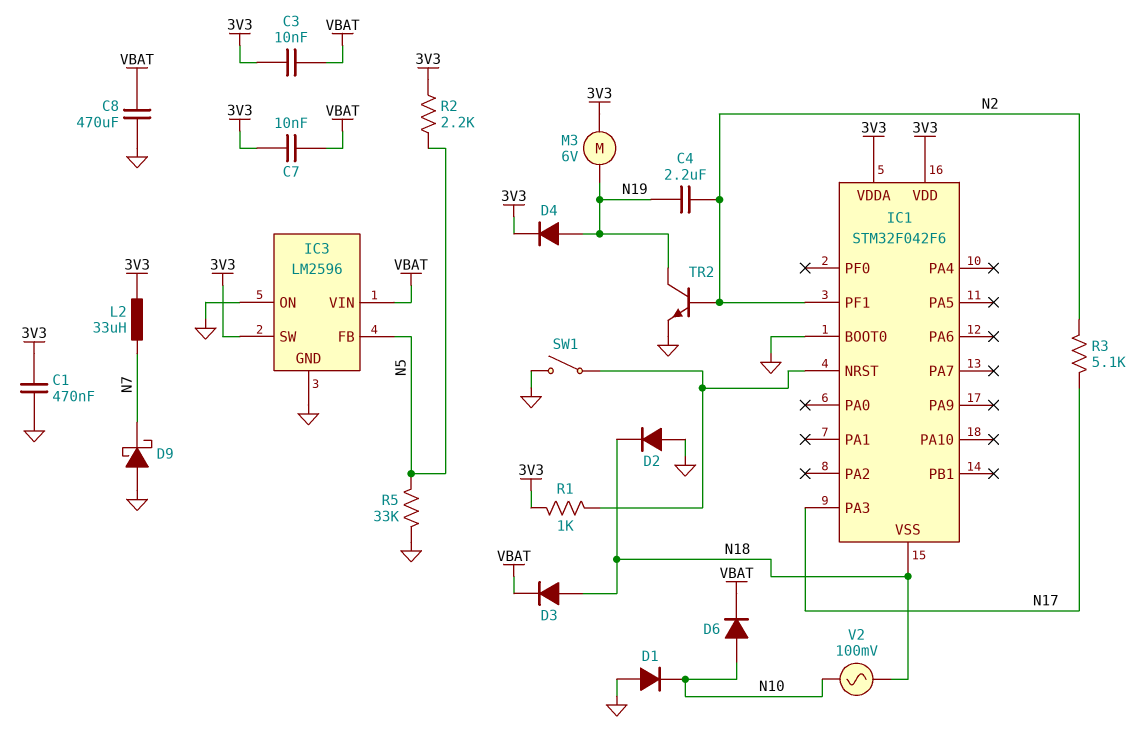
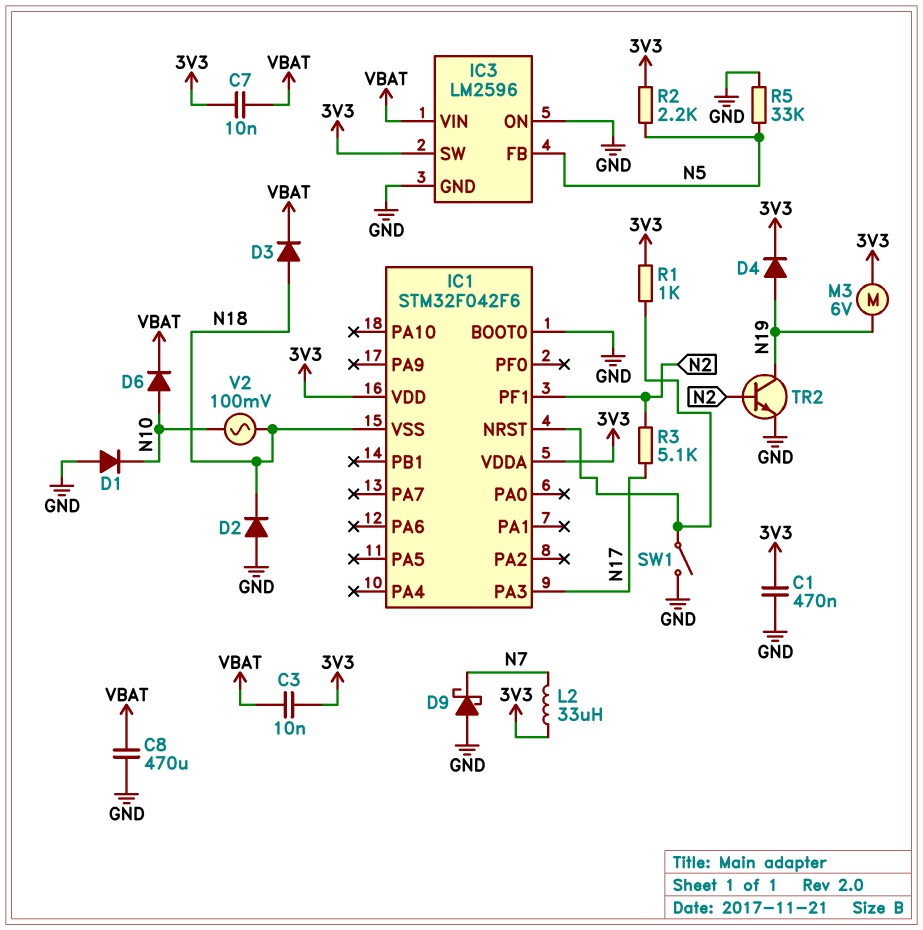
C4: 2.2uF (N2, N19) -> none

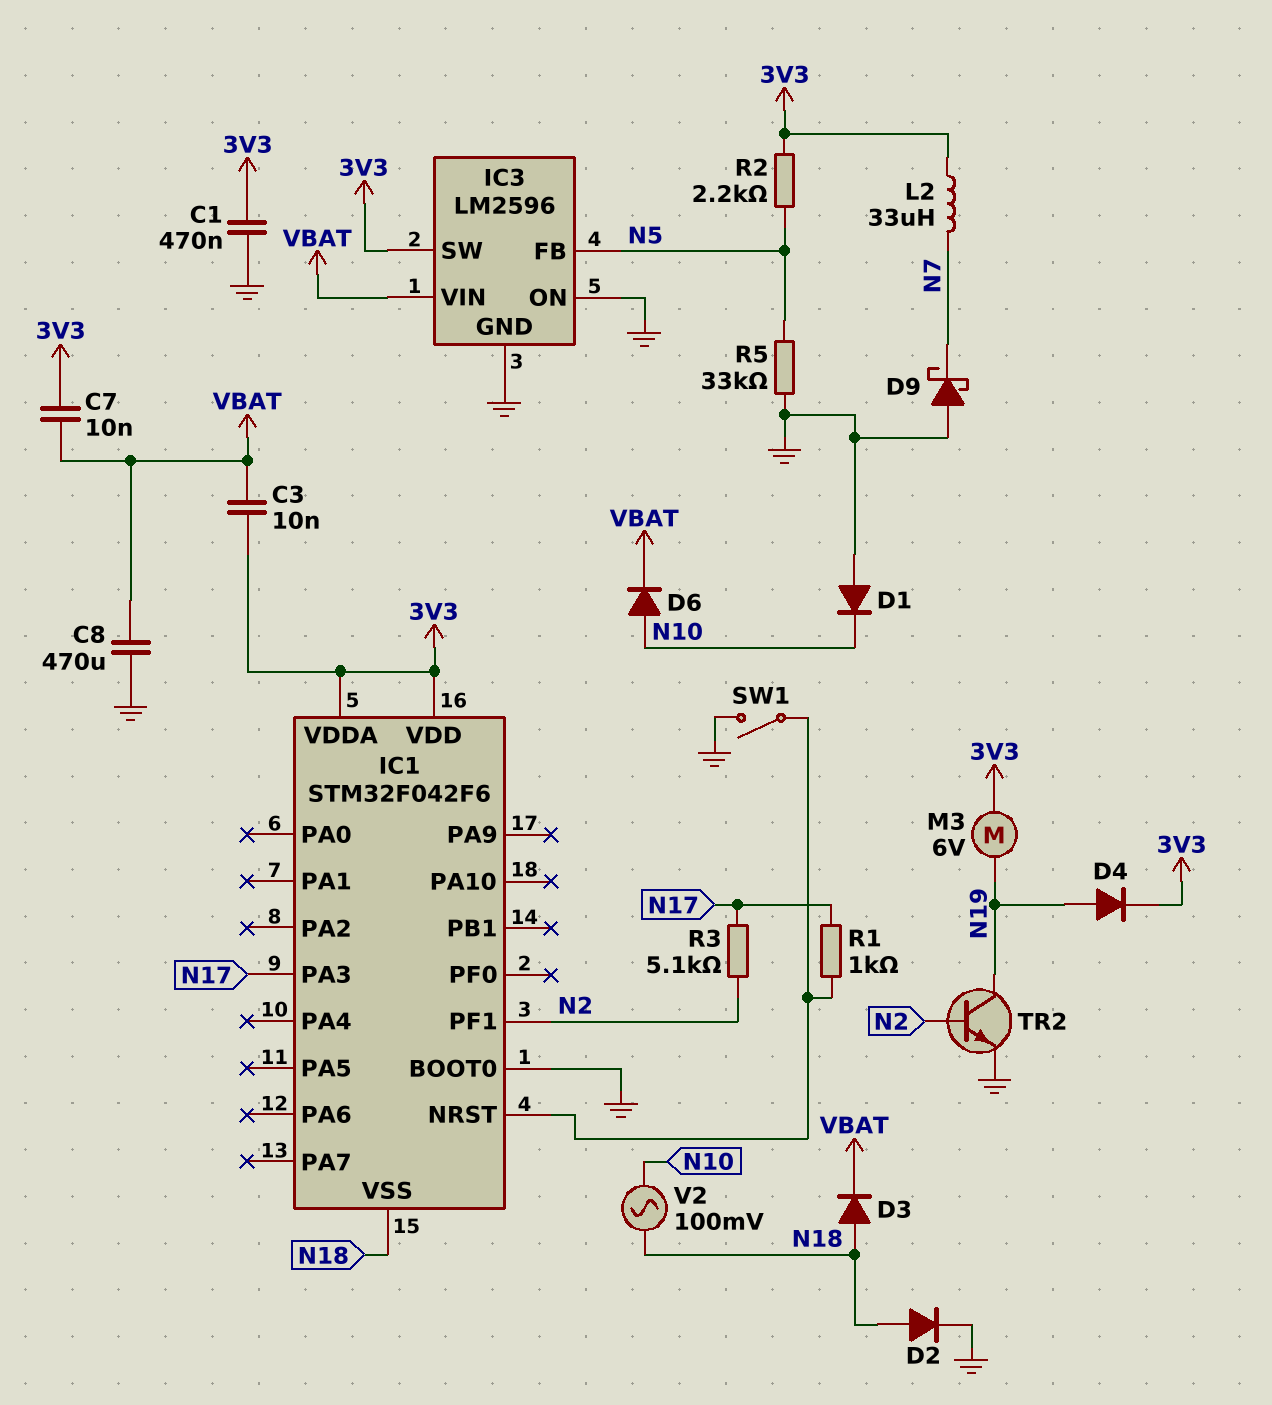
D2: diode (A GND, K N18) -> diode (A N18, K GND)
R1: 1k (3V3, IC1/NRST) -> 1k (IC1/NRST, N17)

